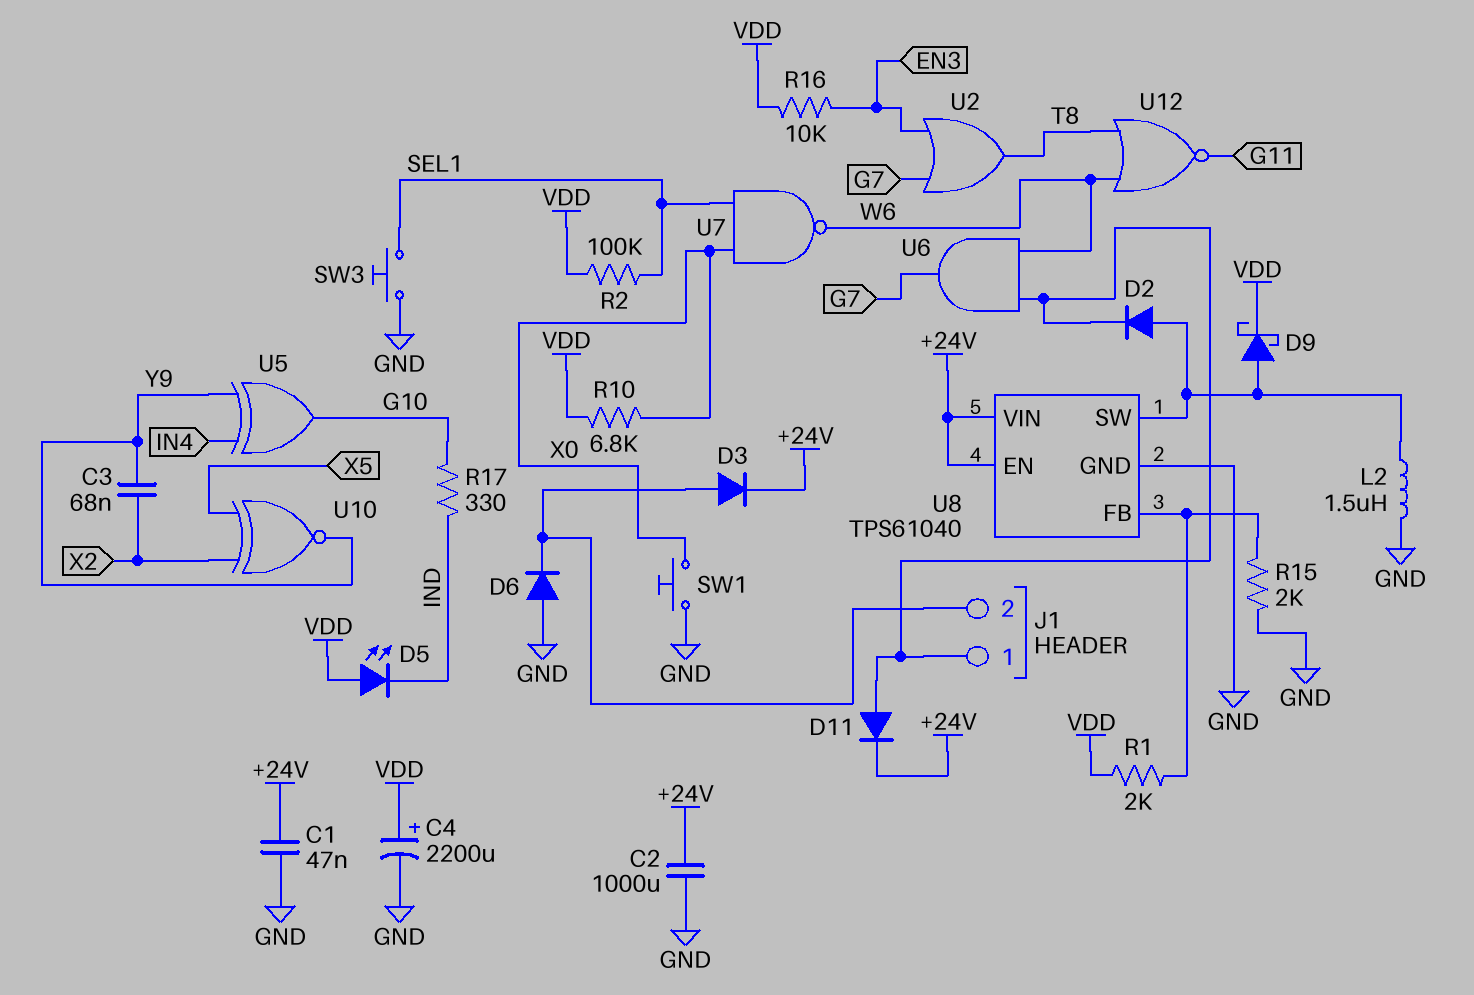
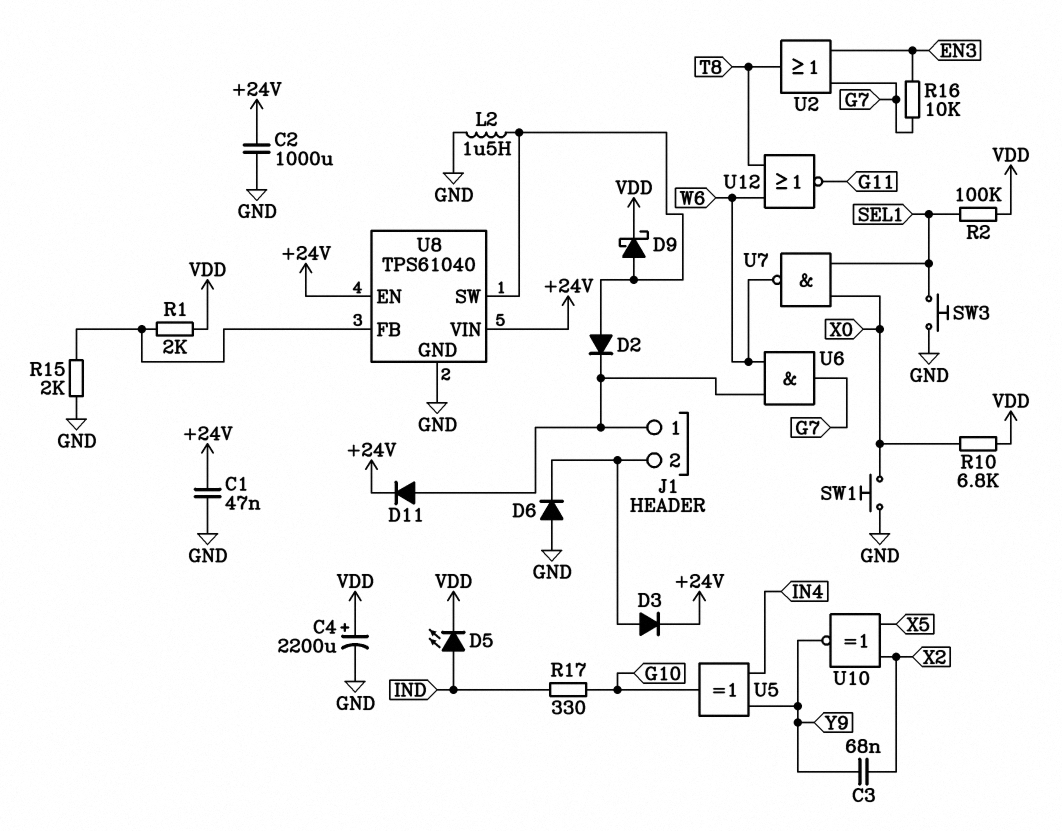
D5: LED (A VDD, K IND) -> LED (A IND, K VDD)
R16: 10k (EN3, VDD) -> 10k (EN3, G7)

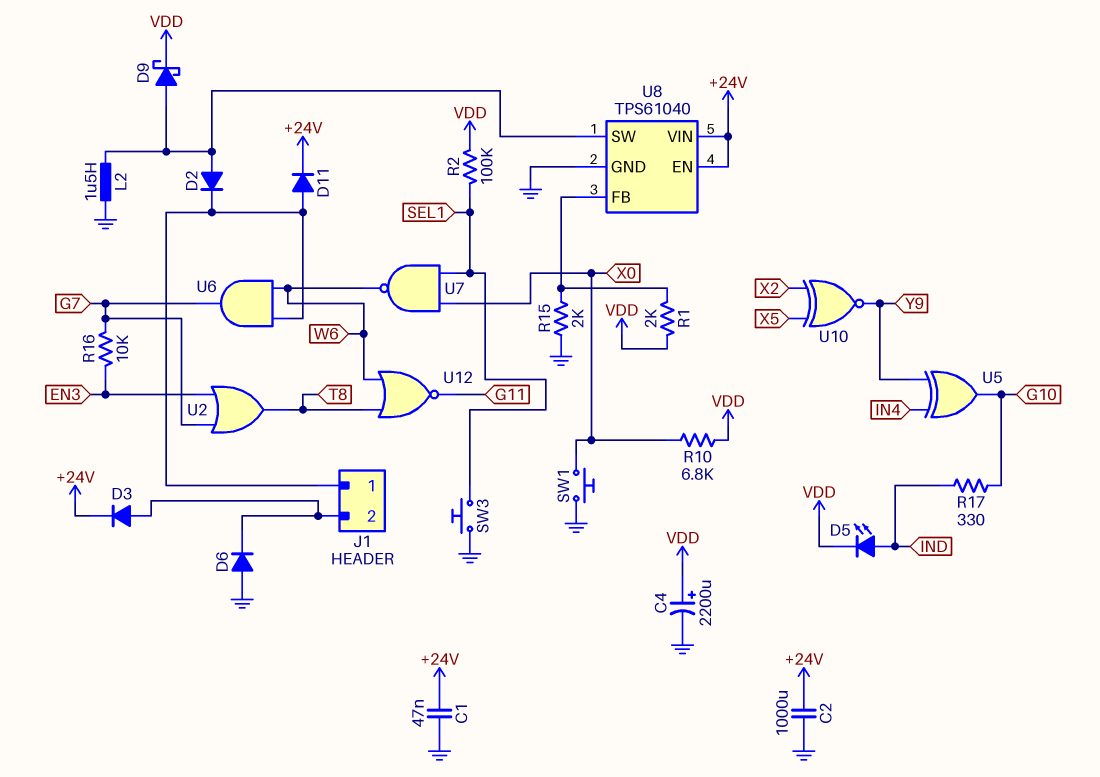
C3: 68nF (X2, Y9) -> none

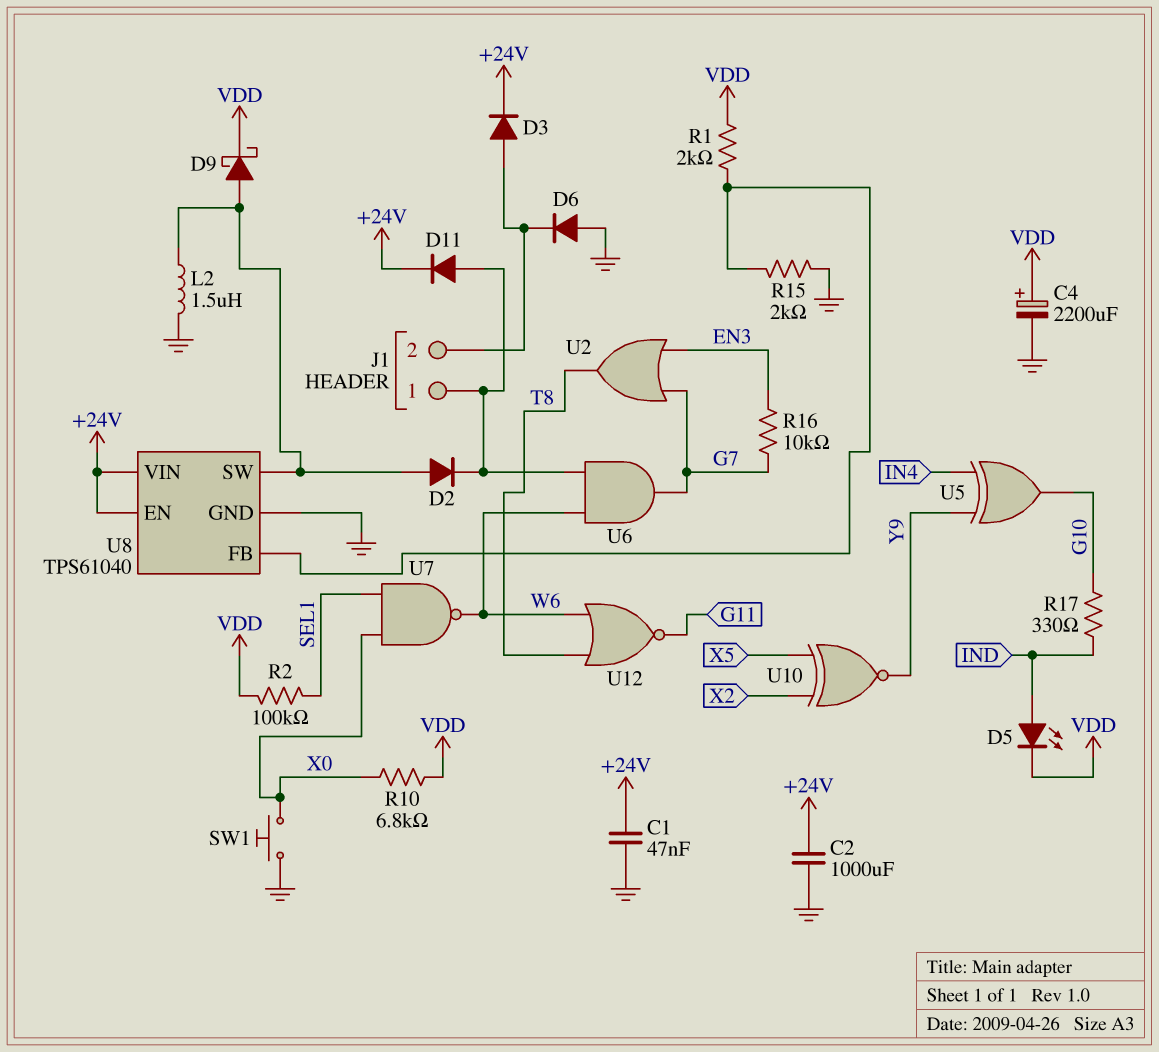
SW3: button (GND, SEL1) -> none

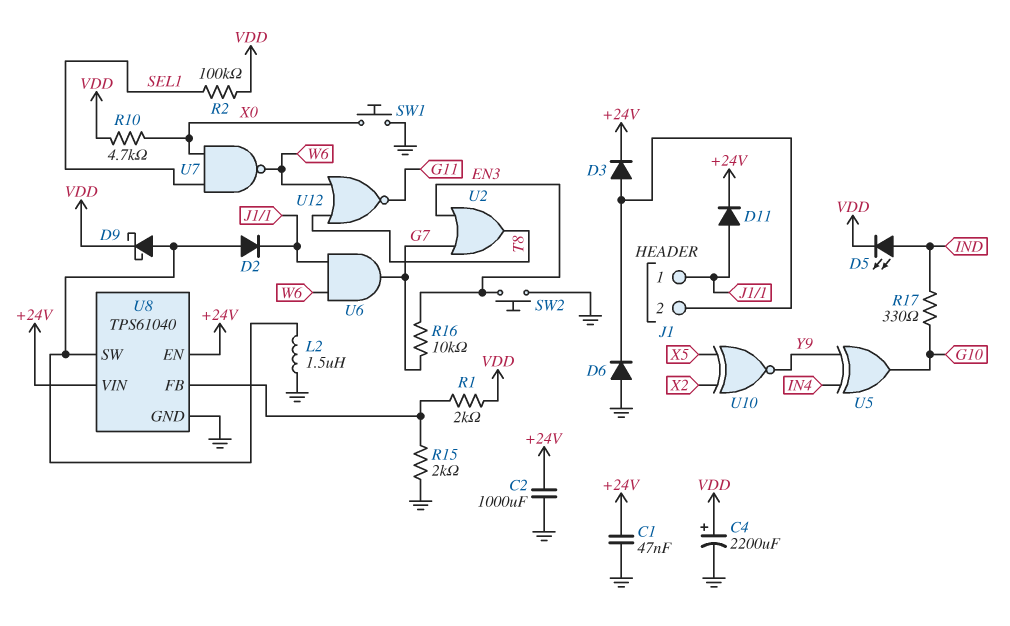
R10: 6.8k (VDD, X0) -> 4.7k (VDD, X0)
SW2: none -> button (EN3, GND)

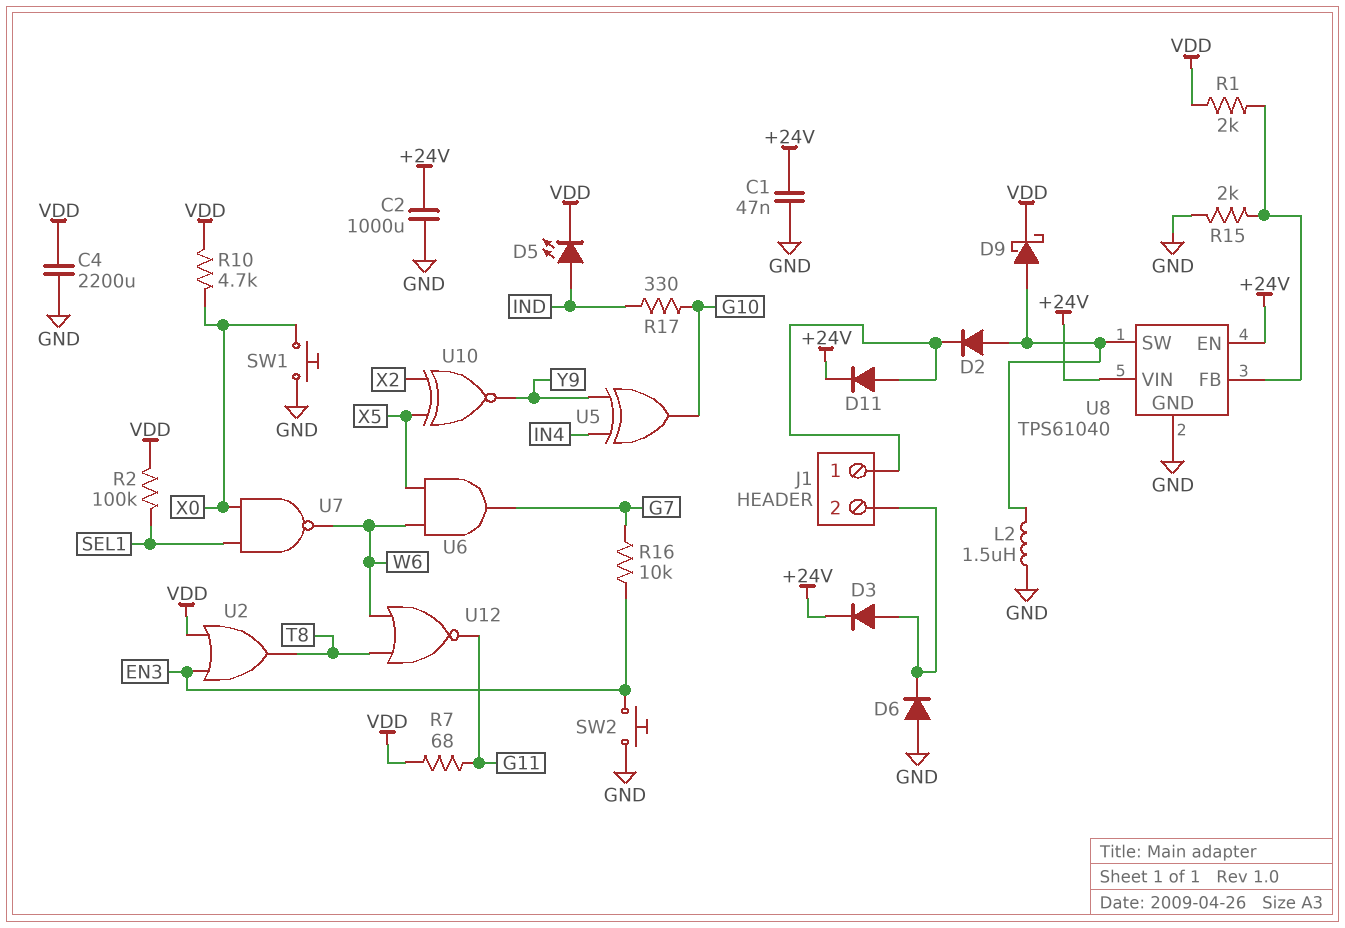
C4: 2200uF (plus VDD, minus GND) -> 2200uF (GND, VDD)
R7: none -> 68 (G11, VDD)
U2: OR (in EN3, in G7, out T8) -> OR (in EN3, in VDD, out T8)
U6: AND (in J1/1, in W6, out G7) -> AND (in W6, in X5, out G7)

